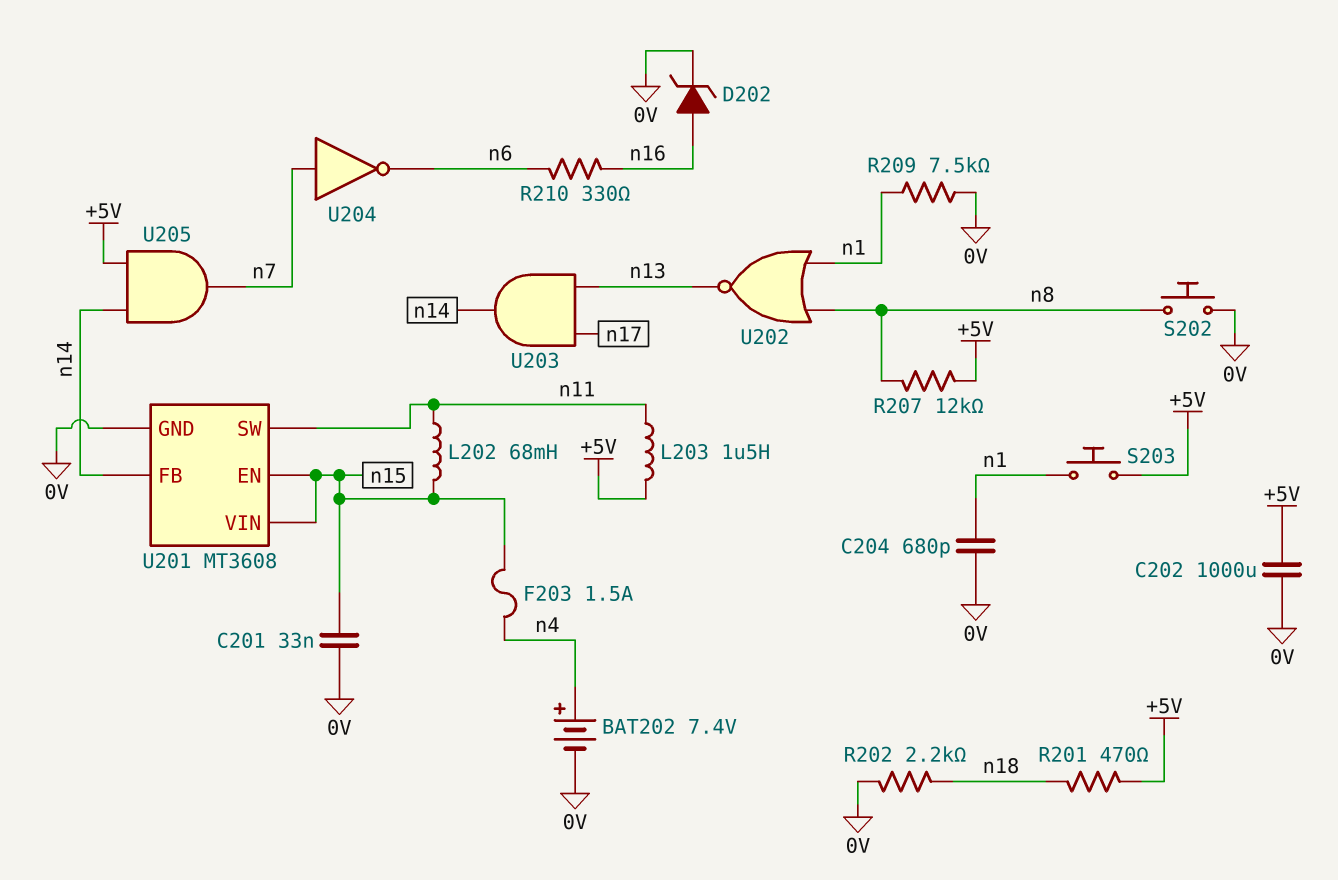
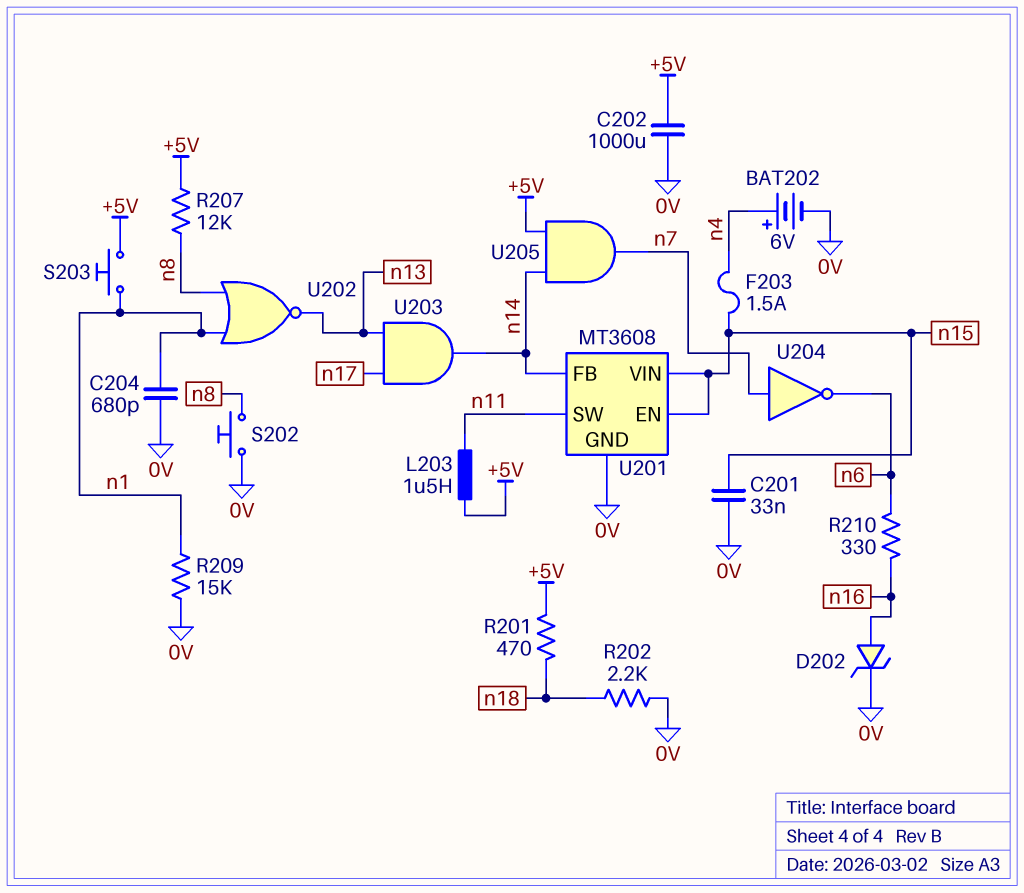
BAT202: 7.4V (plus n4, minus 0V) -> 6V (plus n4, minus 0V)
L202: 68mH (n11, n15) -> none
R209: 7.5k (0V, n1) -> 15k (0V, n1)

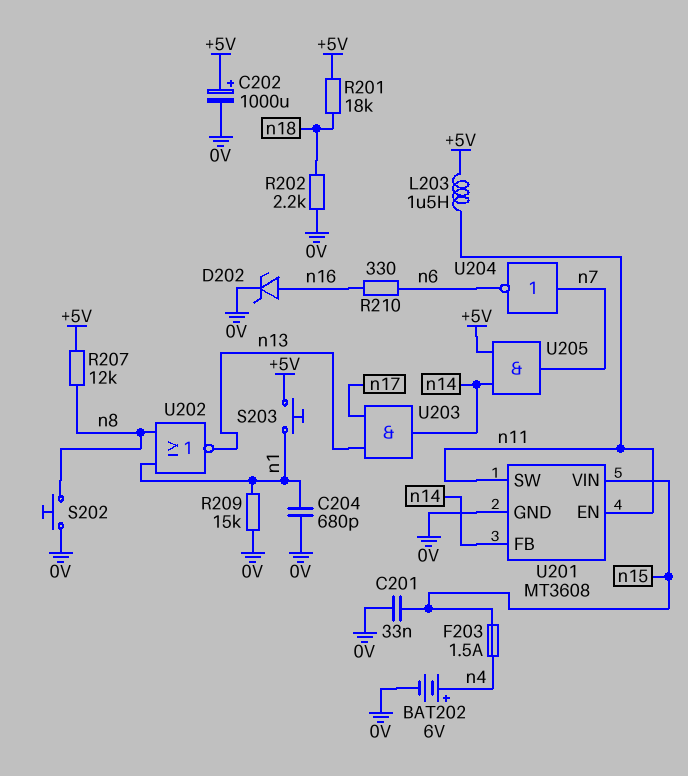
C202: 1000uF (+5V, 0V) -> 1000uF (plus +5V, minus 0V)
R201: 470 (+5V, n18) -> 18k (+5V, n18)
U201 pin EN: n15 -> n11

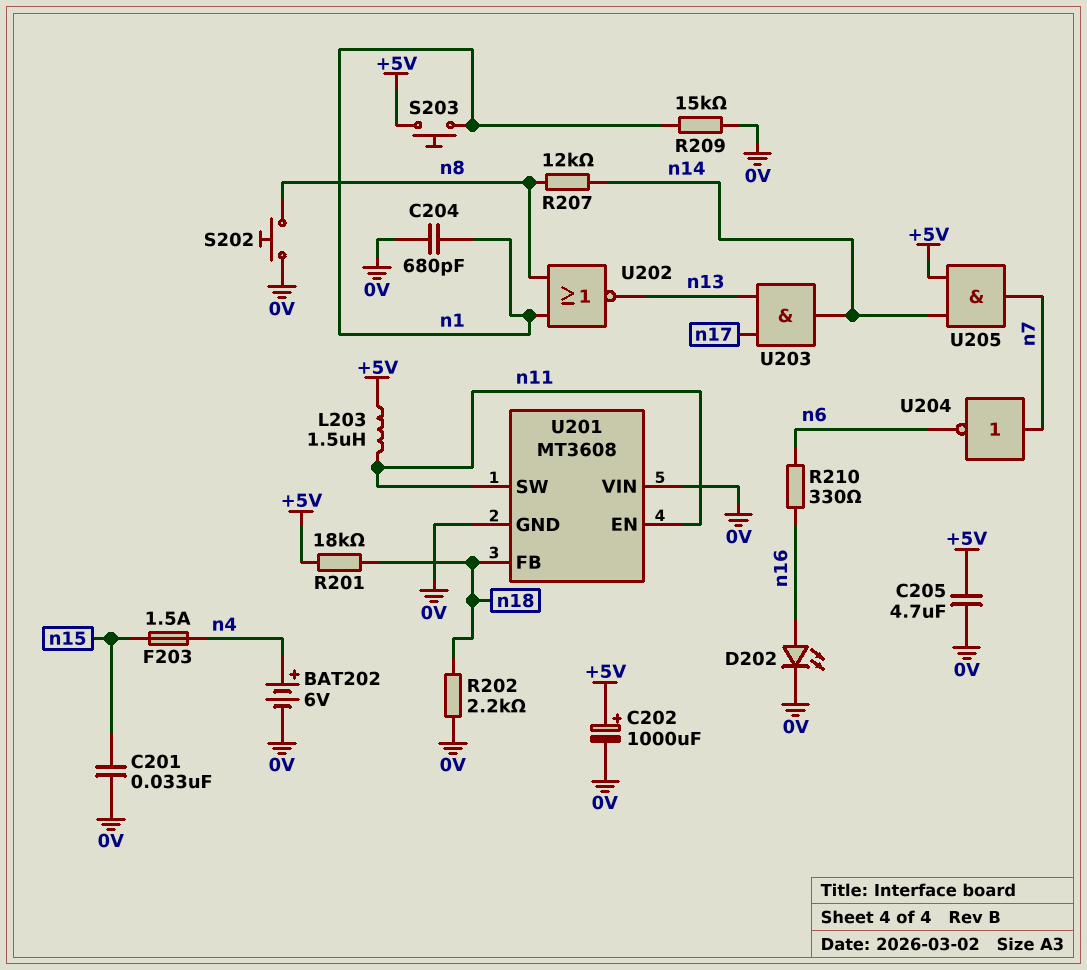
C205: none -> 4.7uF (+5V, 0V)
D202: zener (A n16, K 0V) -> LED (A n16, K 0V)
R207: 12k (+5V, n8) -> 12k (n8, n14)
U201 pin FB: n14 -> n18
U201 pin VIN: n15 -> 0V

